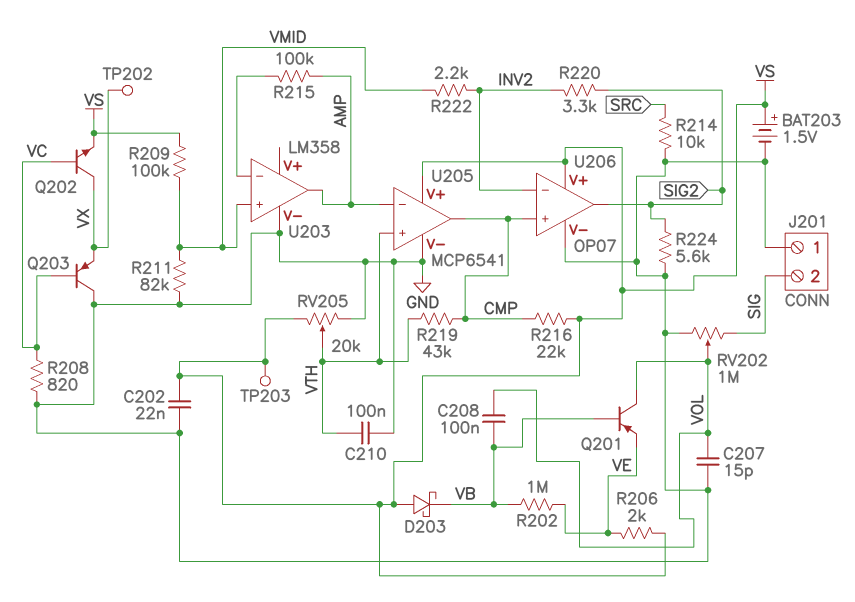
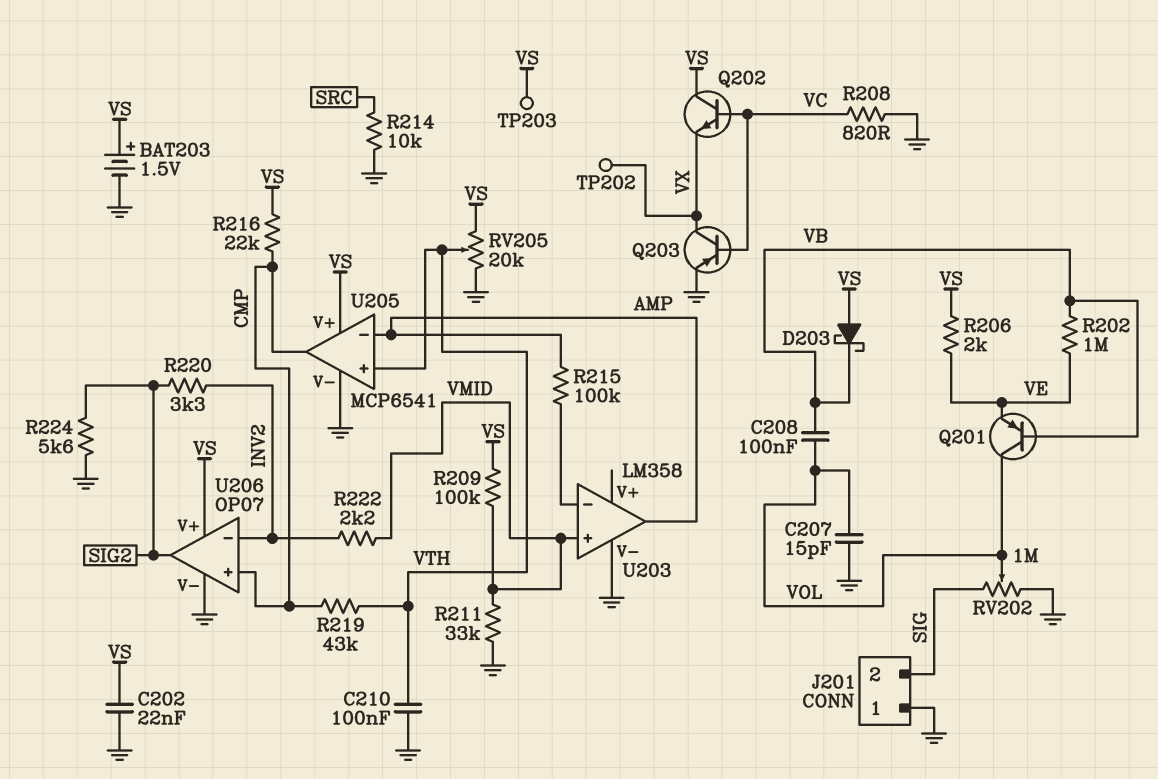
Q202: NPN (B VC, C VX, E VS) -> NPN (B VC, C VS, E VX)
Q203: PNP (B VC, C GND, E VX) -> PNP (B VC, C VX, E GND)
R211: 82k (GND, VMID) -> 33k (GND, VMID)

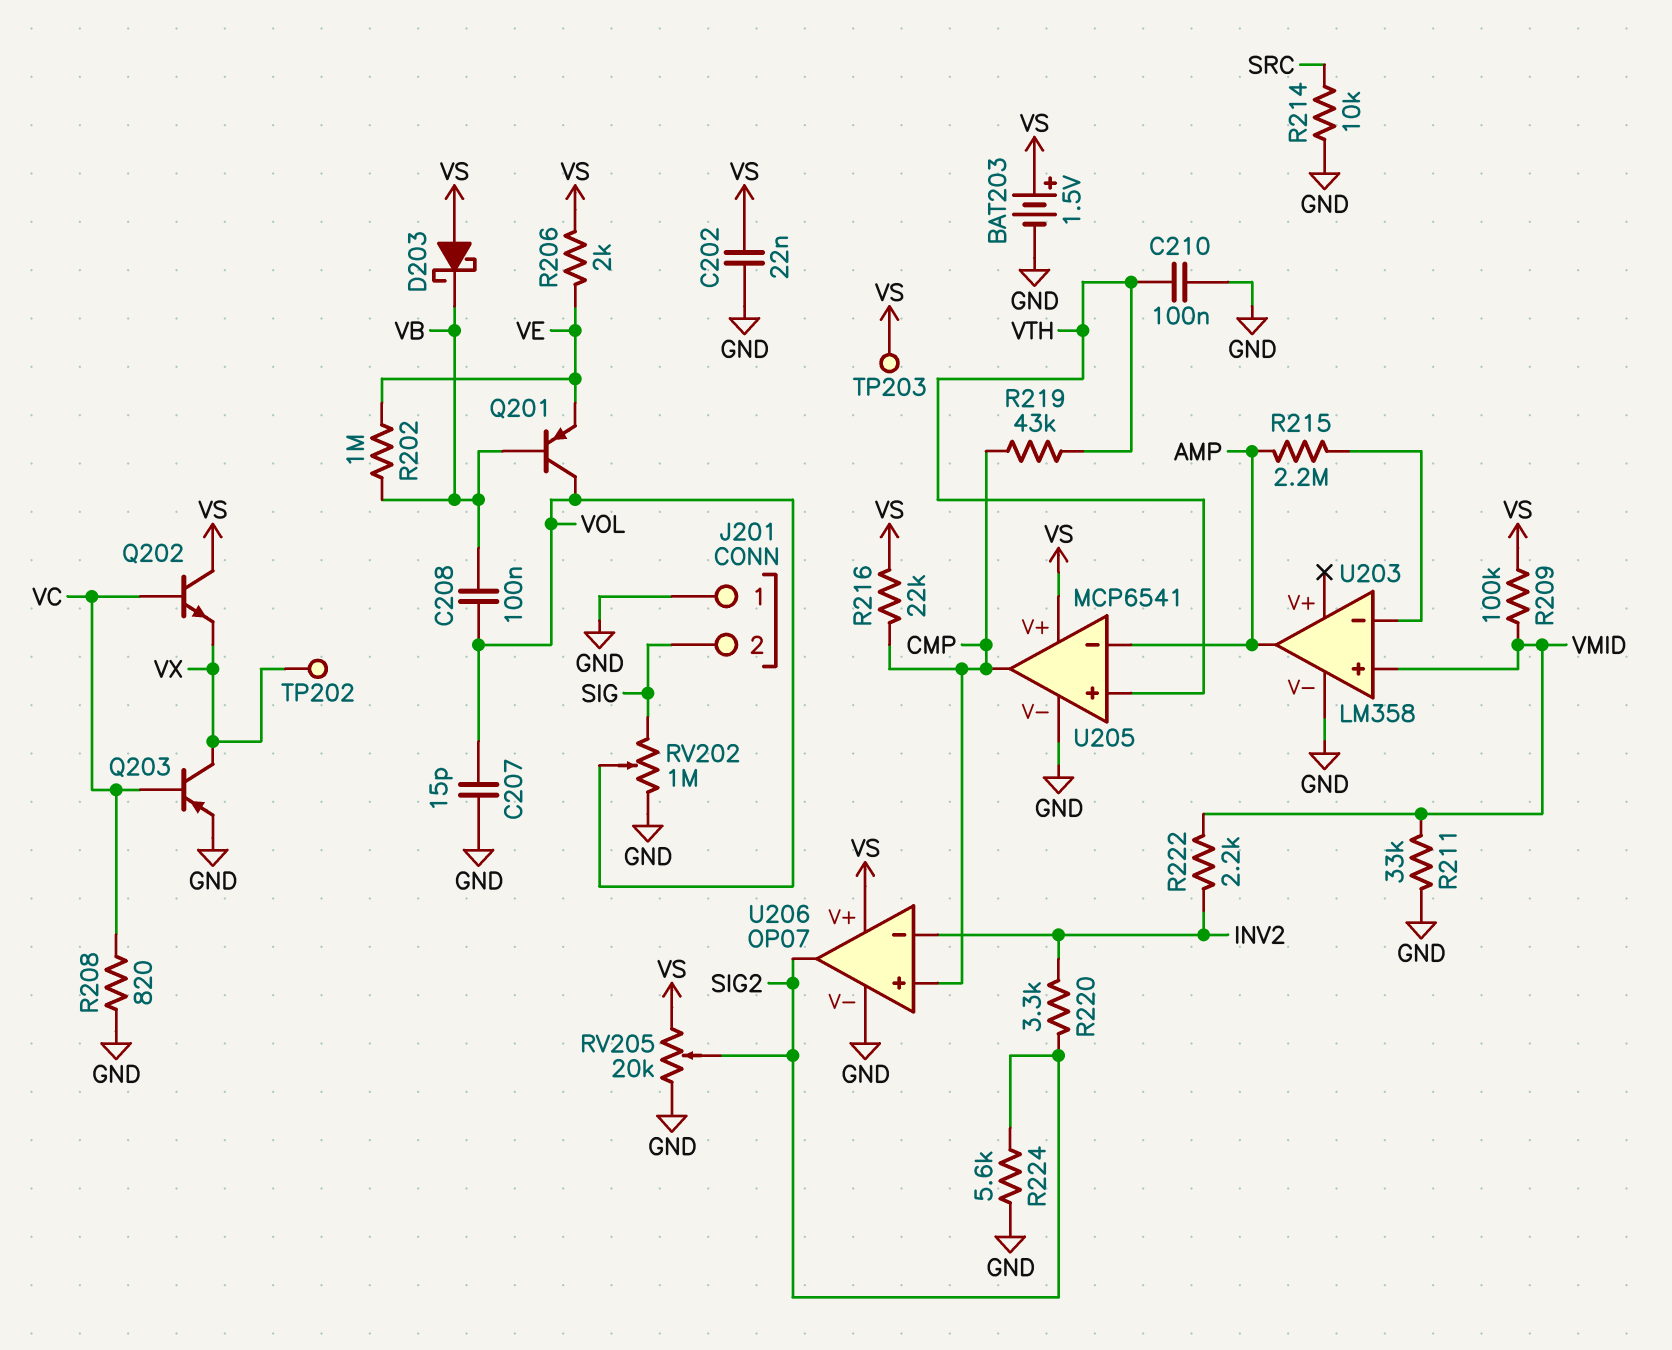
R215: 100k (AMP, U203/in-) -> 2.2M (AMP, U203/in-)
RV205: 20k (GND, VS, wiper VTH) -> 20k (GND, VS, wiper SIG2)

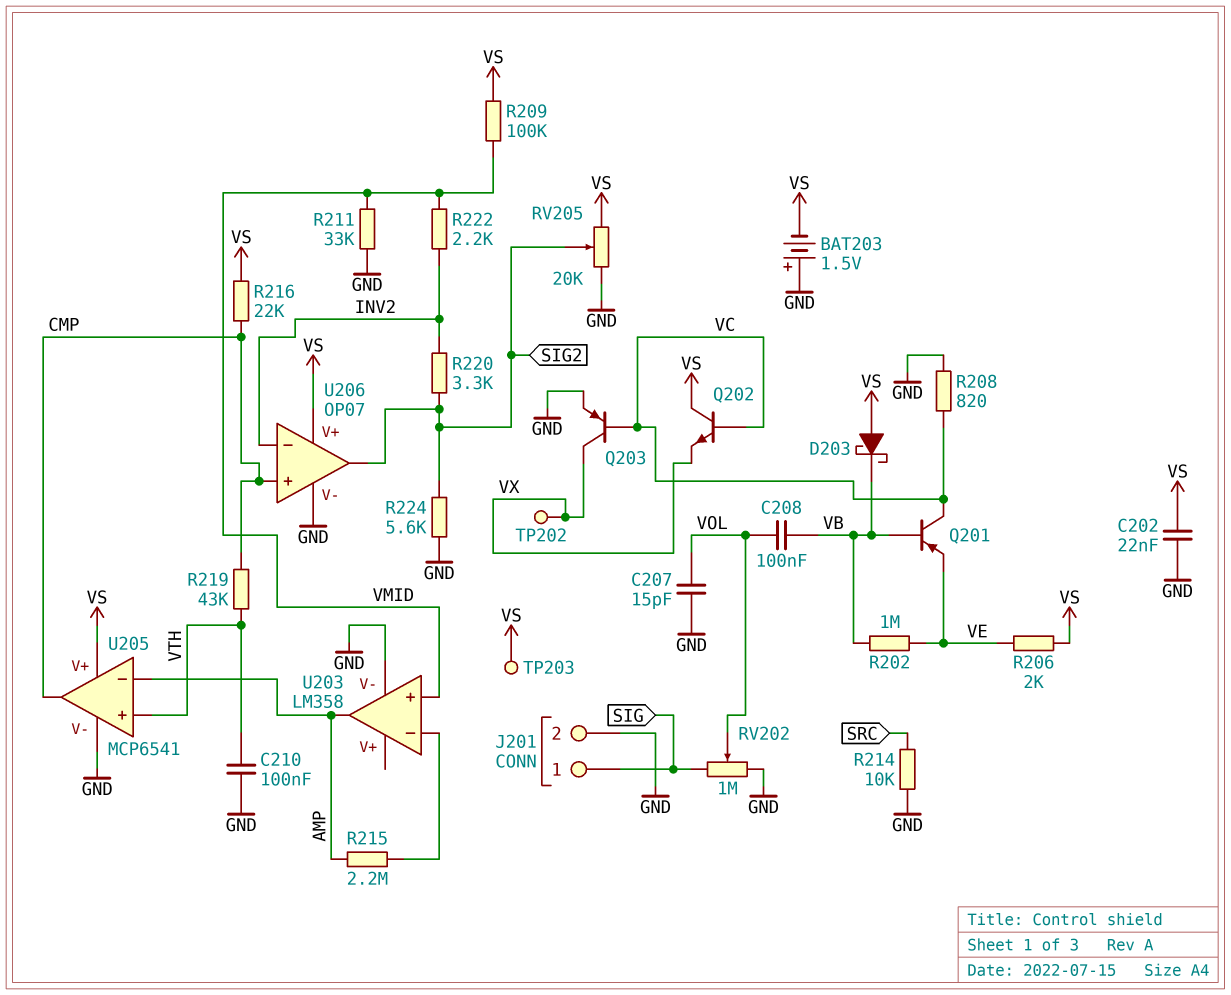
BAT203: 1.5V (plus VS, minus GND) -> 1.5V (plus GND, minus VS)
J201 pin 1: GND -> SIG
J201 pin 2: SIG -> GND
Q201: PNP (B VB, C VOL, E VE) -> PNP (B VB, C VC, E VE)

